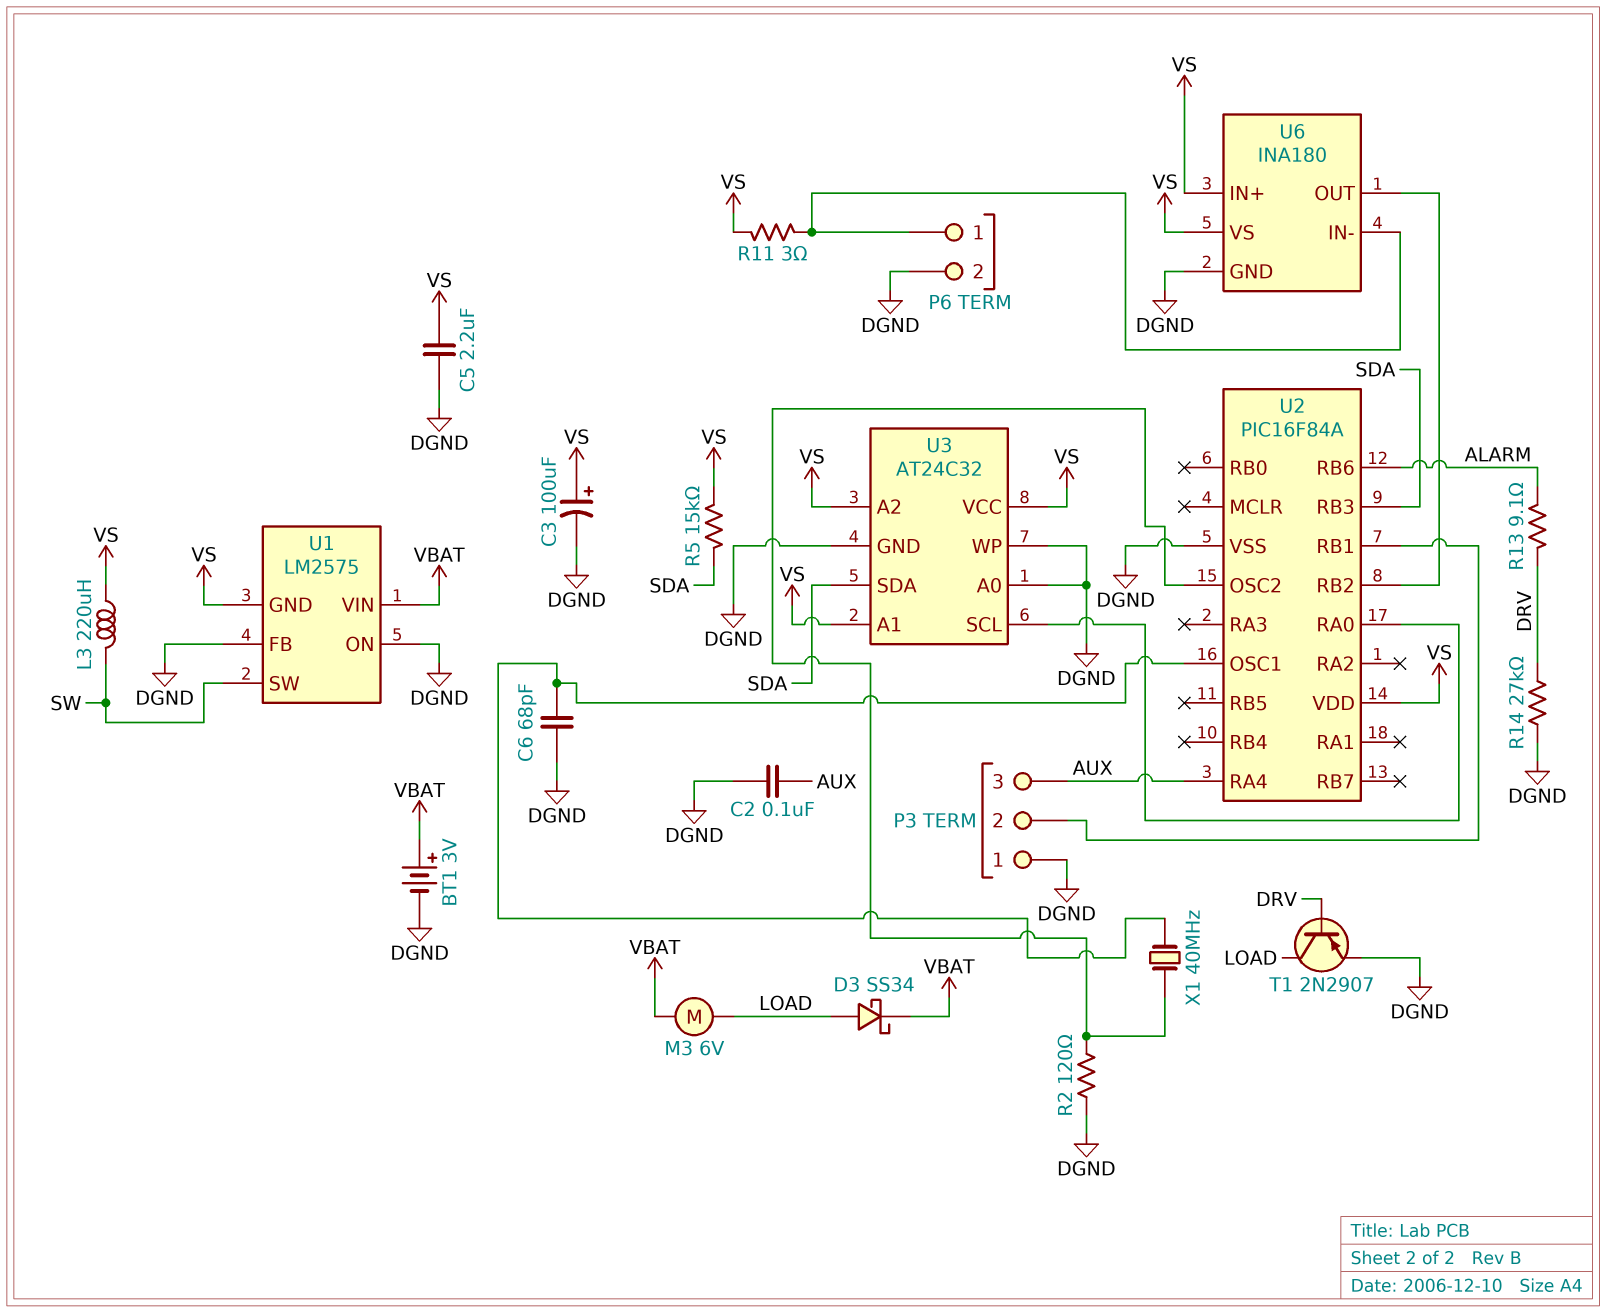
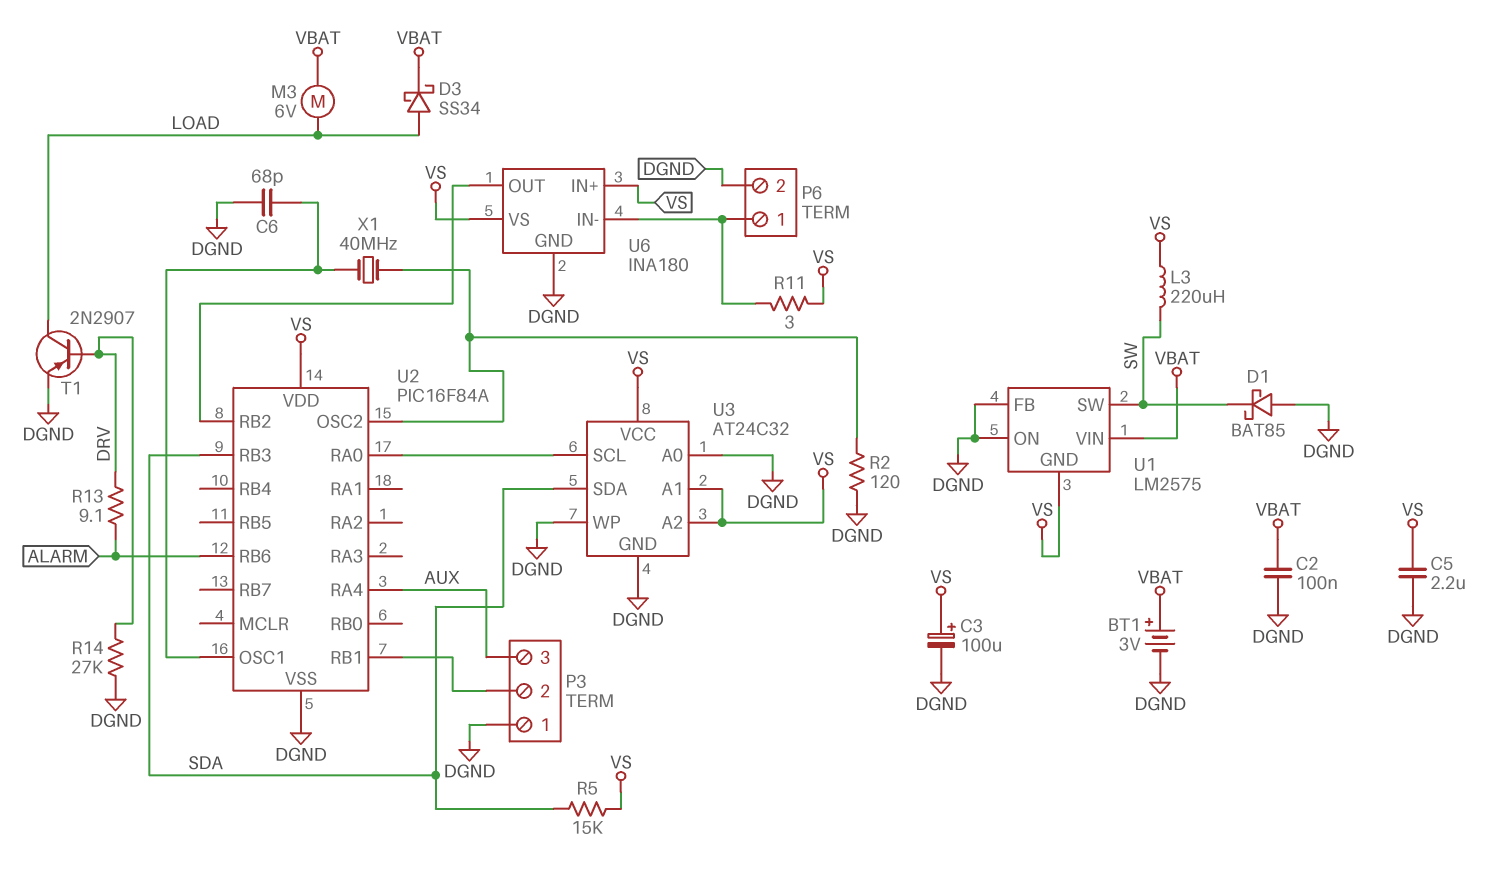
C2: 100nF (AUX, DGND) -> 100nF (DGND, VBAT)
D1: none -> schottky BAT85 (A DGND, K SW)

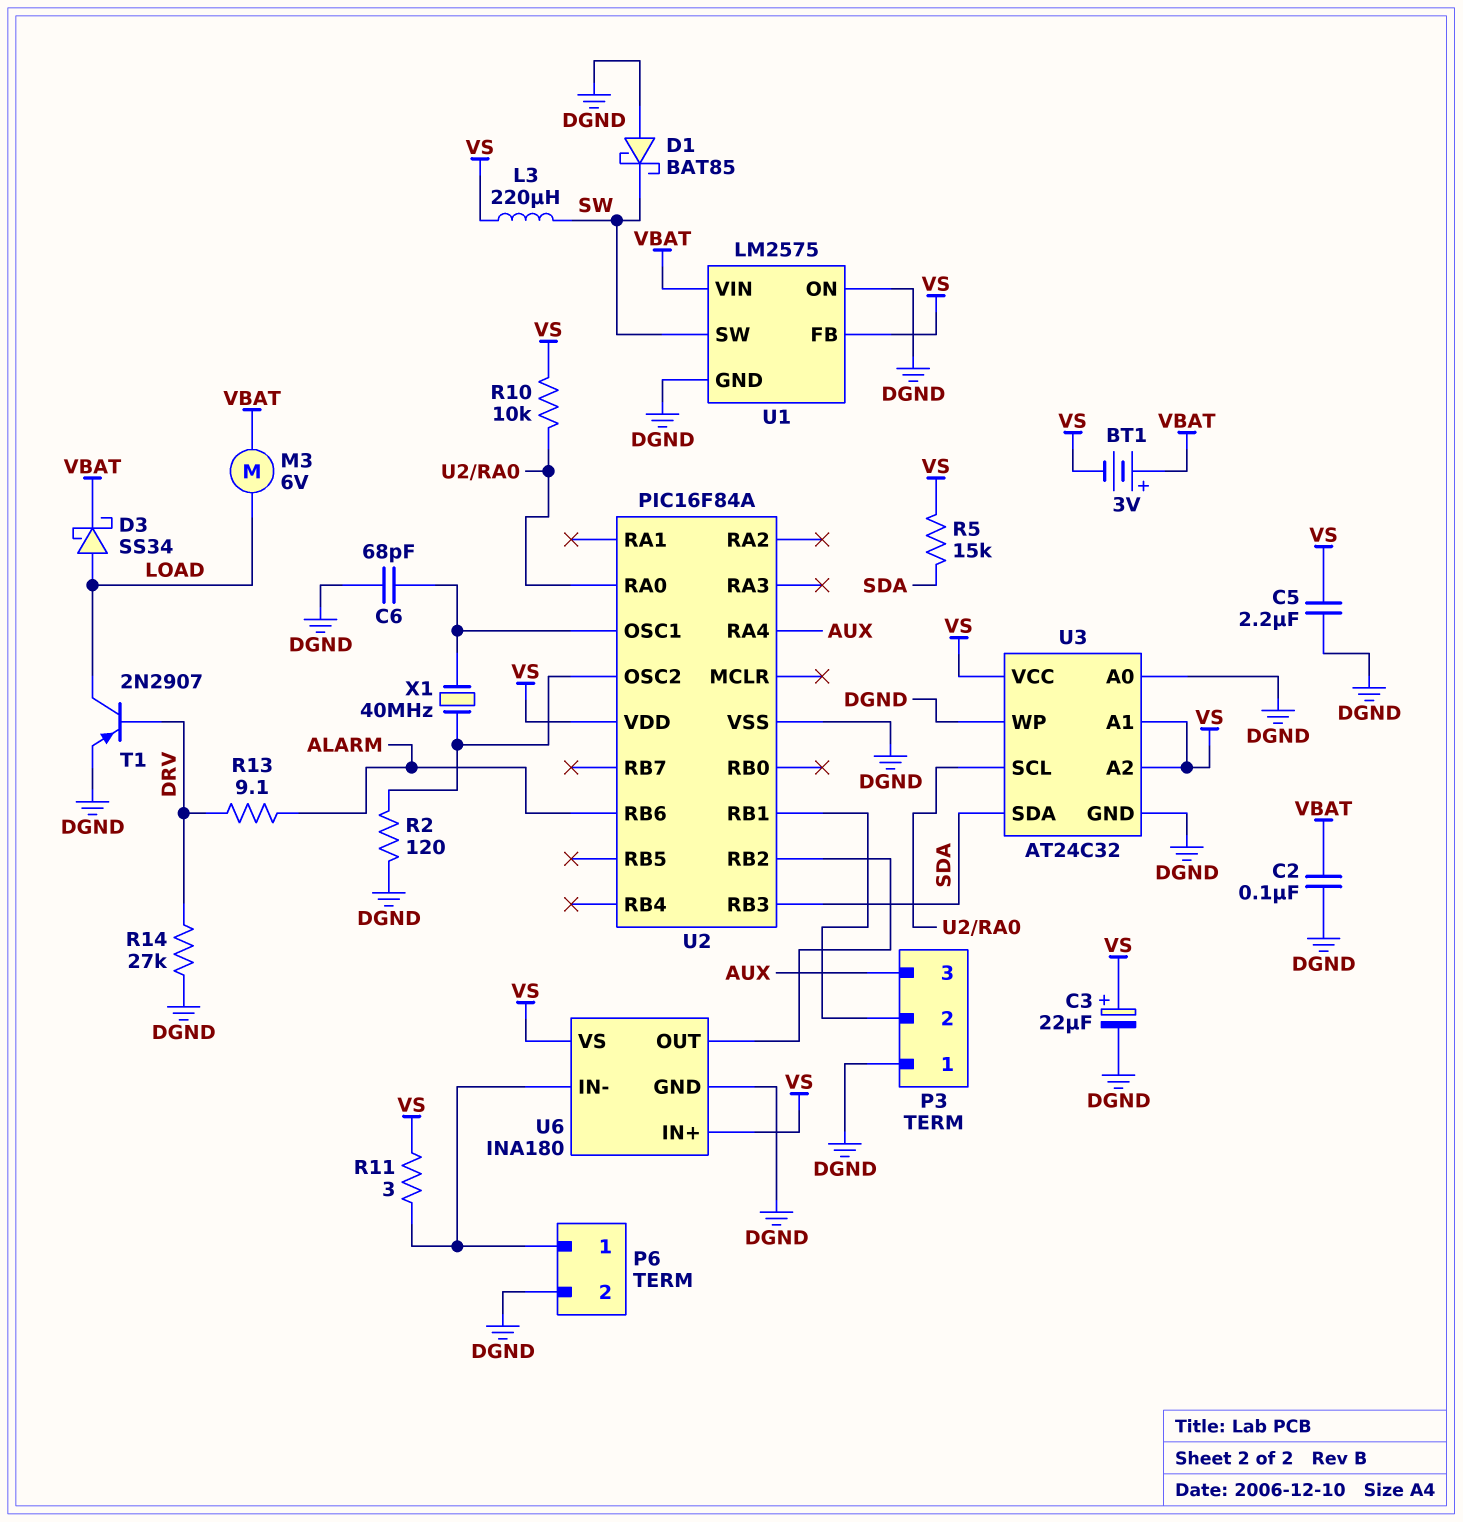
BT1: 3V (plus VBAT, minus DGND) -> 3V (plus VBAT, minus VS)
C3: 100uF (plus VS, minus DGND) -> 22uF (plus VS, minus DGND)
R10: none -> 10k (U2/RA0, VS)
U1 pin FB: DGND -> VS
U1 pin GND: VS -> DGND

